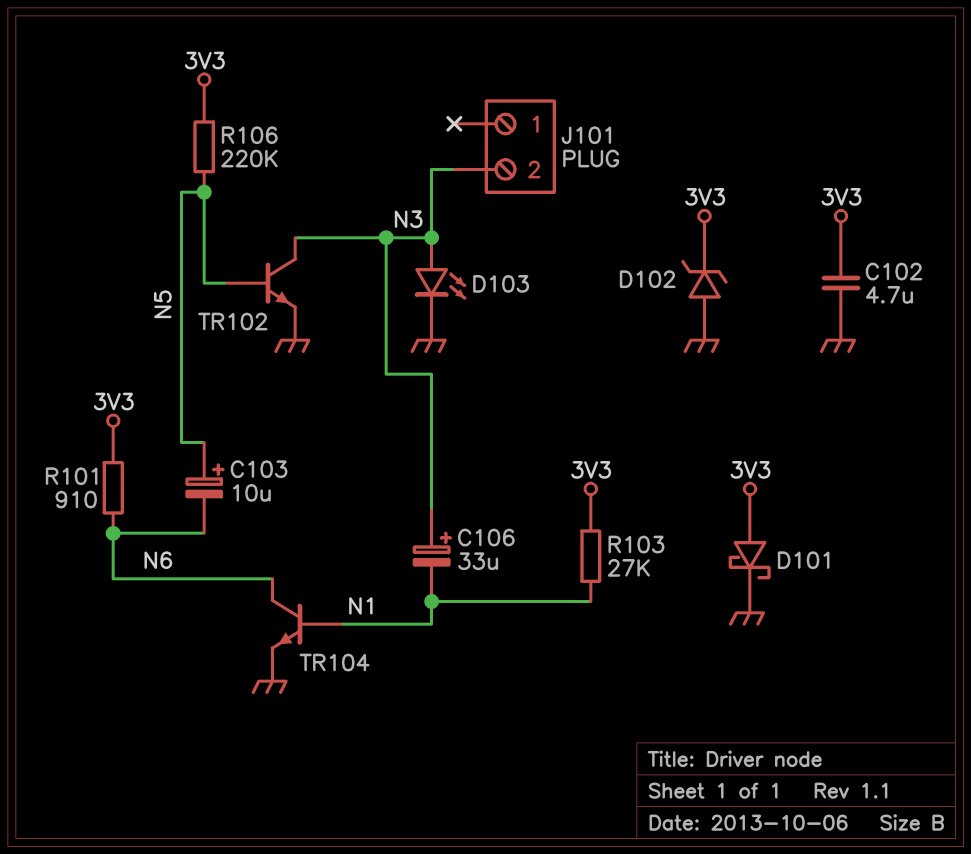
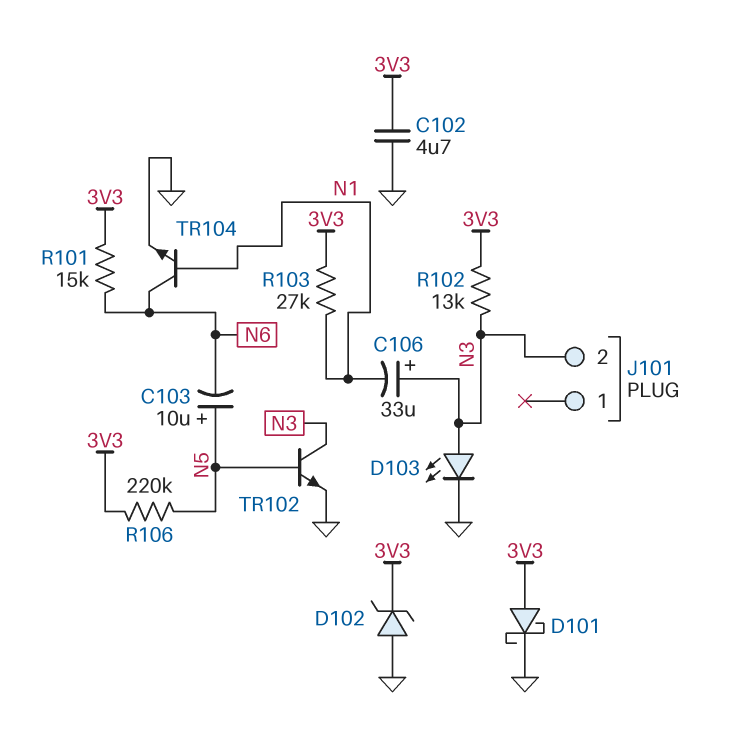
R101: 910 (3V3, N6) -> 15k (3V3, N6)
R102: none -> 13k (3V3, N3)

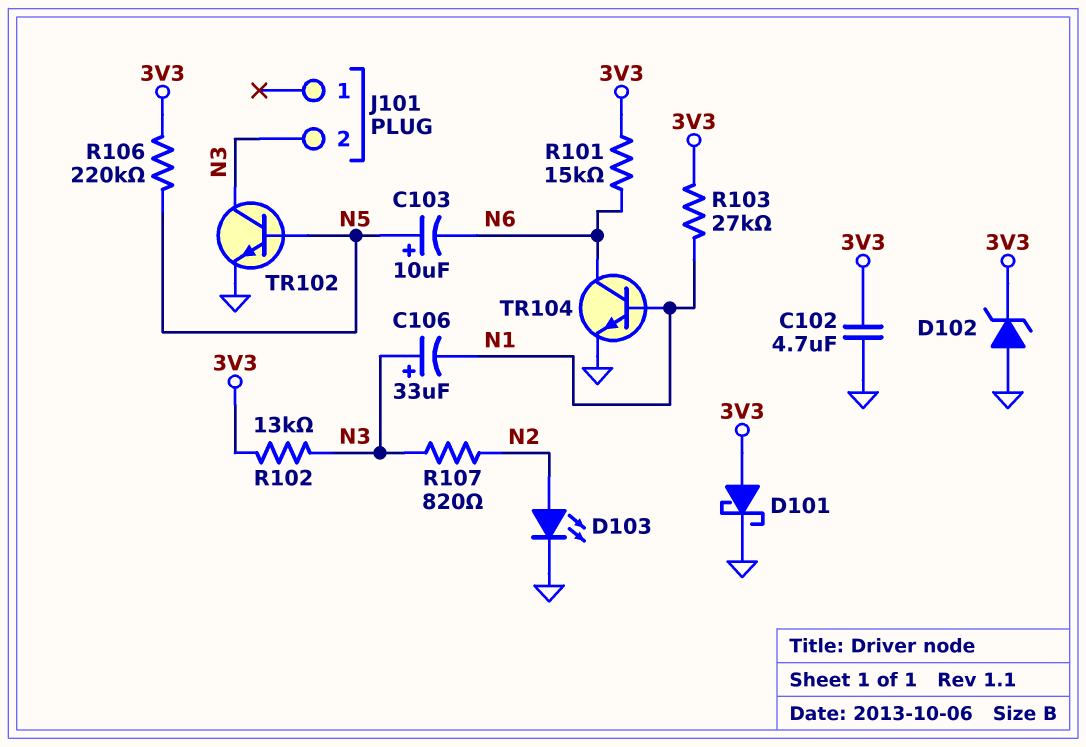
D103: LED (A N3, K GND) -> LED (A N2, K GND)
R107: none -> 820 (N2, N3)

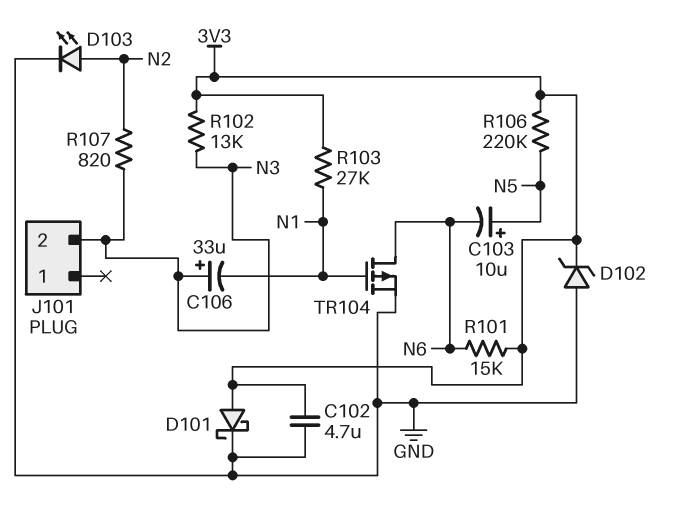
TR102: NPN (B N5, C N3, E GND) -> none
TR104: NPN (B N1, C N6, E GND) -> PMOS (G N1, D N6, S GND)

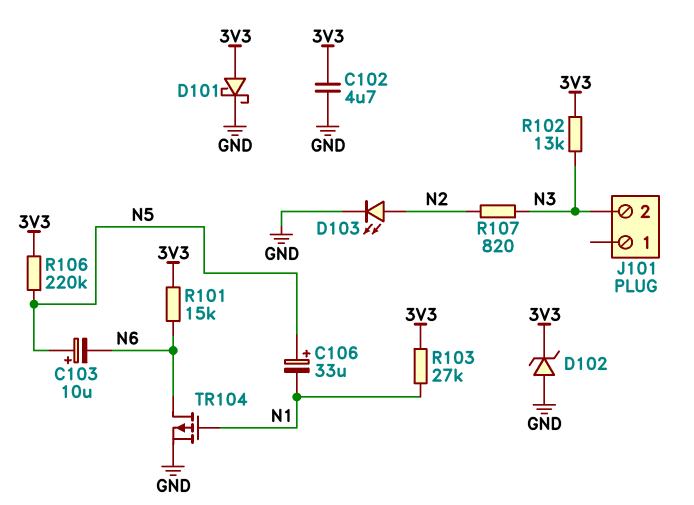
C106: 33uF (plus N3, minus N1) -> 33uF (plus N5, minus N1)

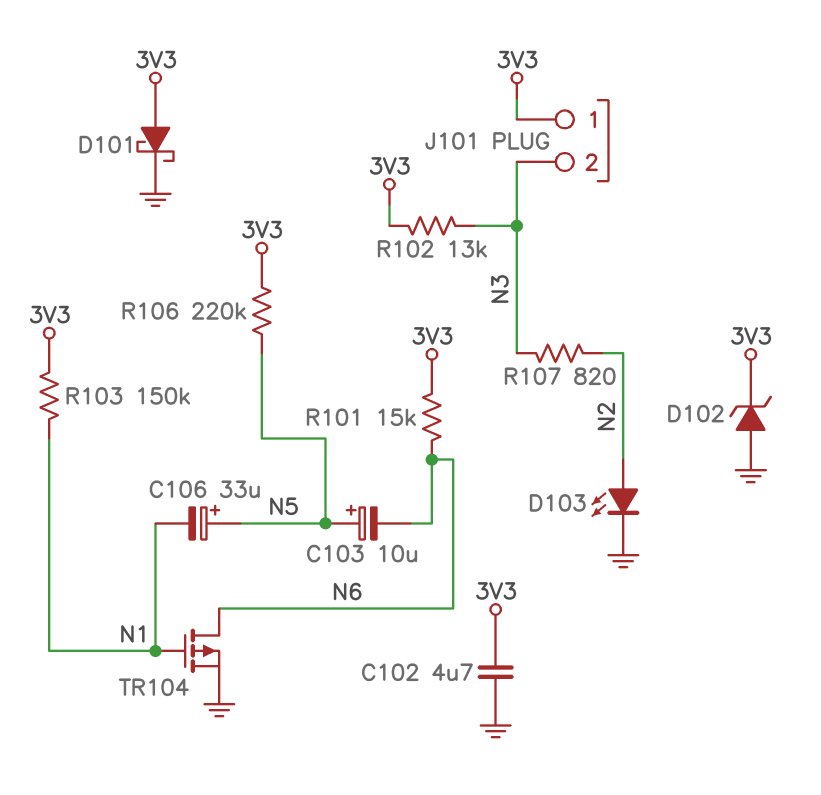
J101 pin 1: none -> 3V3
R103: 27k (3V3, N1) -> 150k (3V3, N1)

